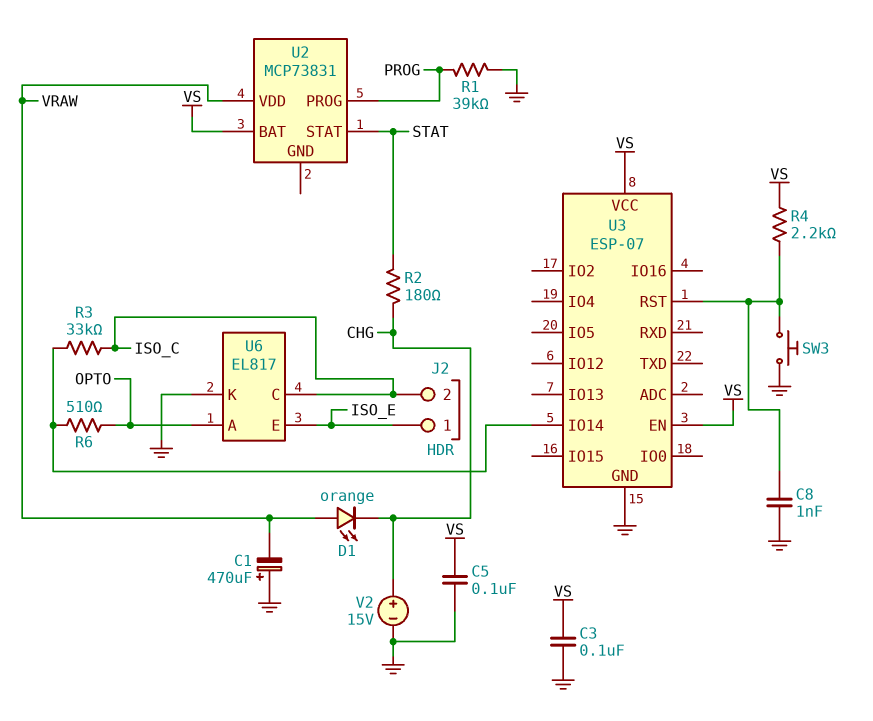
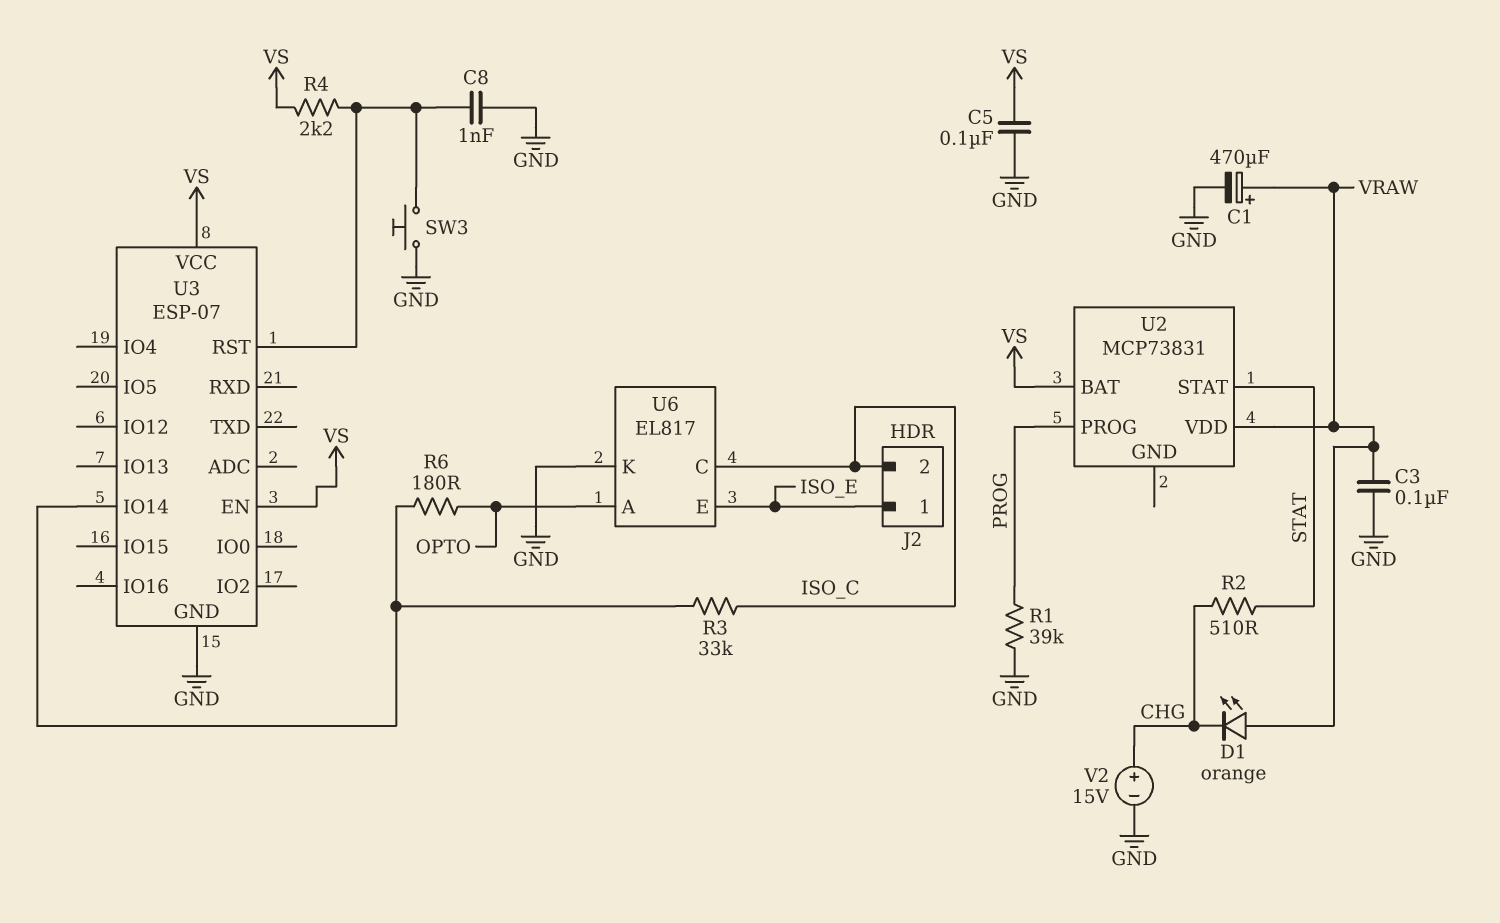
C1: 470uF (plus GND, minus VRAW) -> 470uF (plus VRAW, minus GND)
C3: 100nF (GND, VS) -> 100nF (GND, VRAW)
R2: 180 (CHG, STAT) -> 510 (CHG, STAT)
R6: 510 (OPTO, U3/IO14) -> 180 (OPTO, U3/IO14)

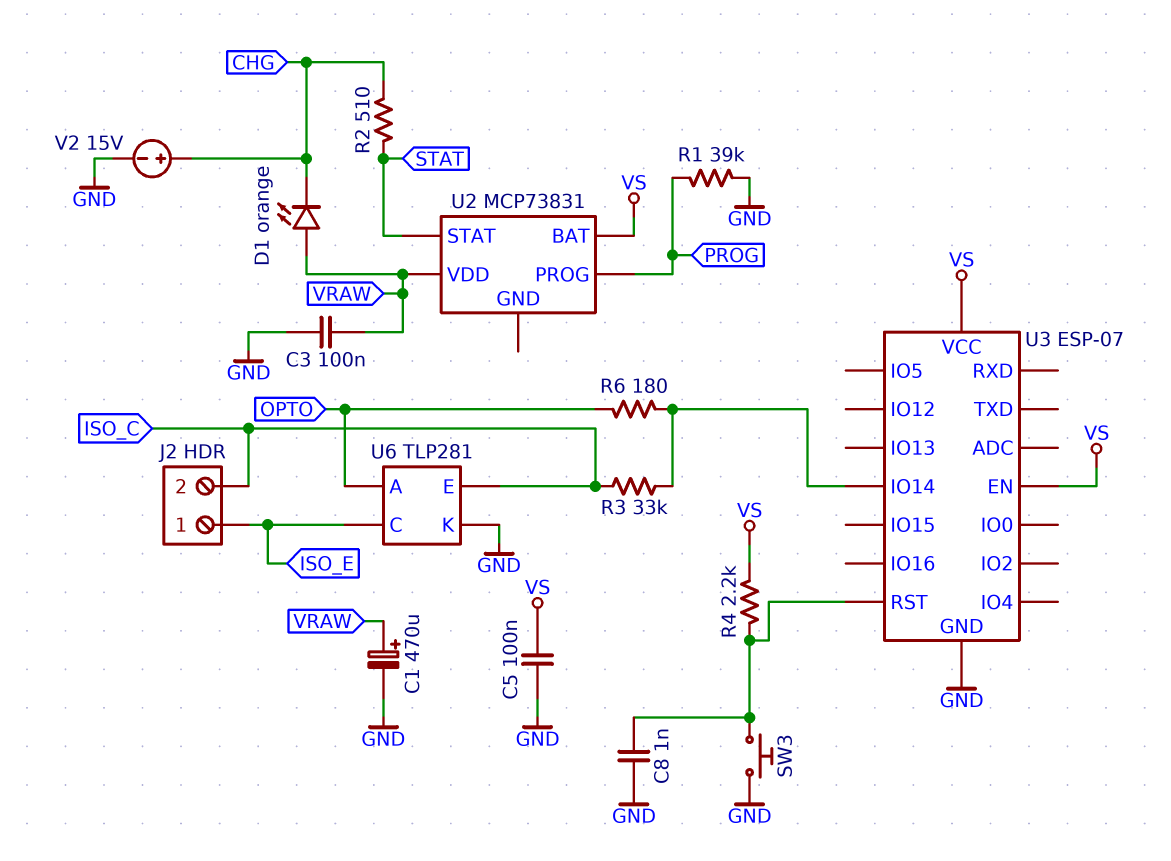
U6: EL817 -> TLP281
U6 pin C: ISO_C -> ISO_E
U6 pin E: ISO_E -> ISO_C

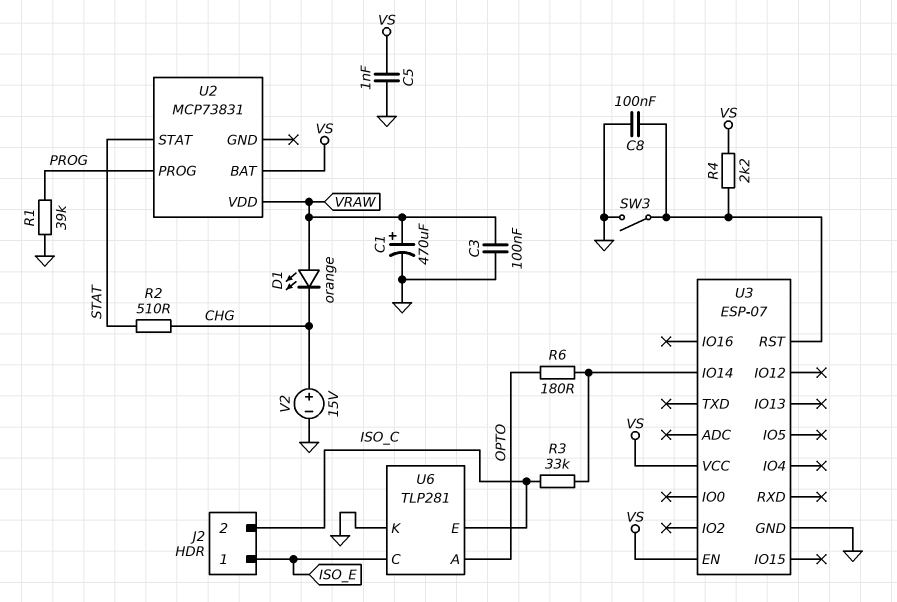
C5: 100nF (GND, VS) -> 1nF (GND, VS)
C8: 1nF (GND, U3/RST) -> 100nF (GND, U3/RST)
SW3: button (GND, U3/RST) -> switch (GND, U3/RST)

